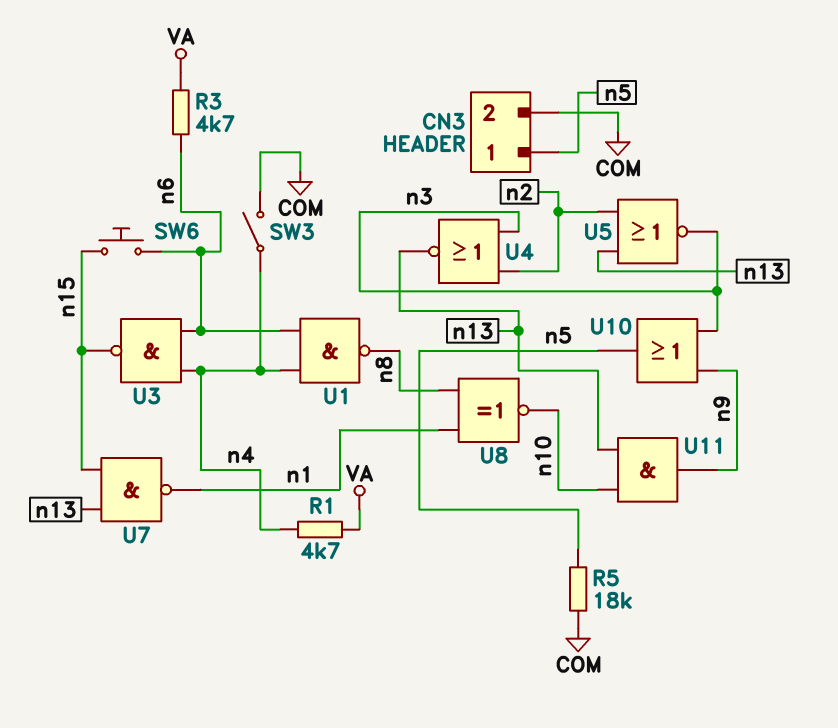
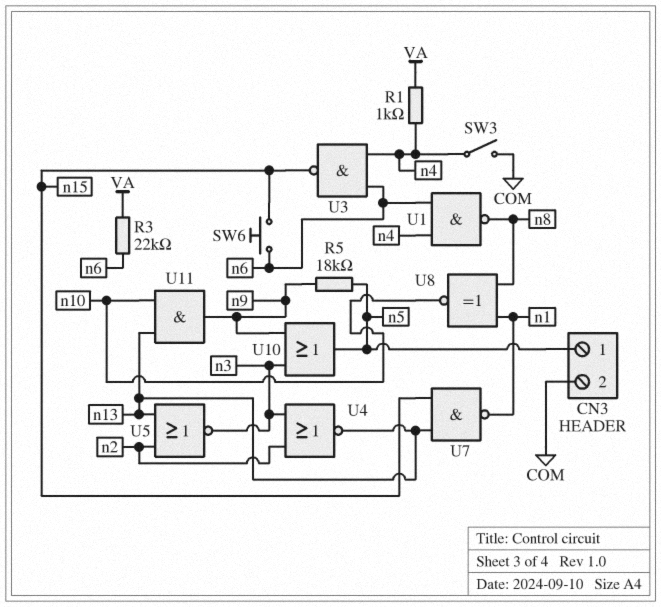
R1: 4.7k (VA, n4) -> 1k (VA, n4)
R3: 4.7k (VA, n6) -> 22k (VA, n6)
R5: 18k (COM, n5) -> 18k (n5, n9)

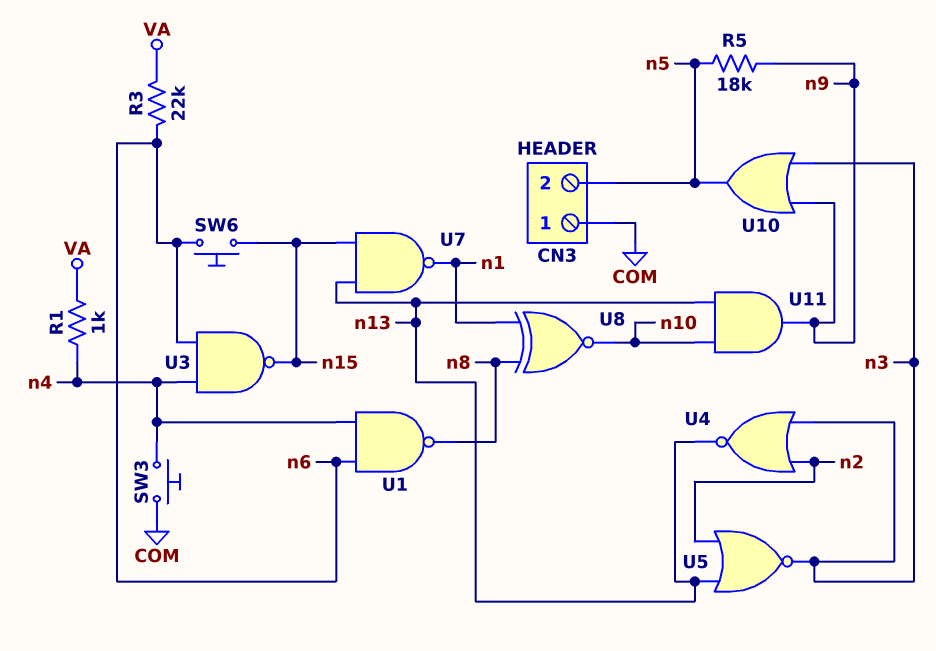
CN3 pin 1: n5 -> COM
CN3 pin 2: COM -> n5
SW3: switch (COM, n4) -> button (COM, n4)

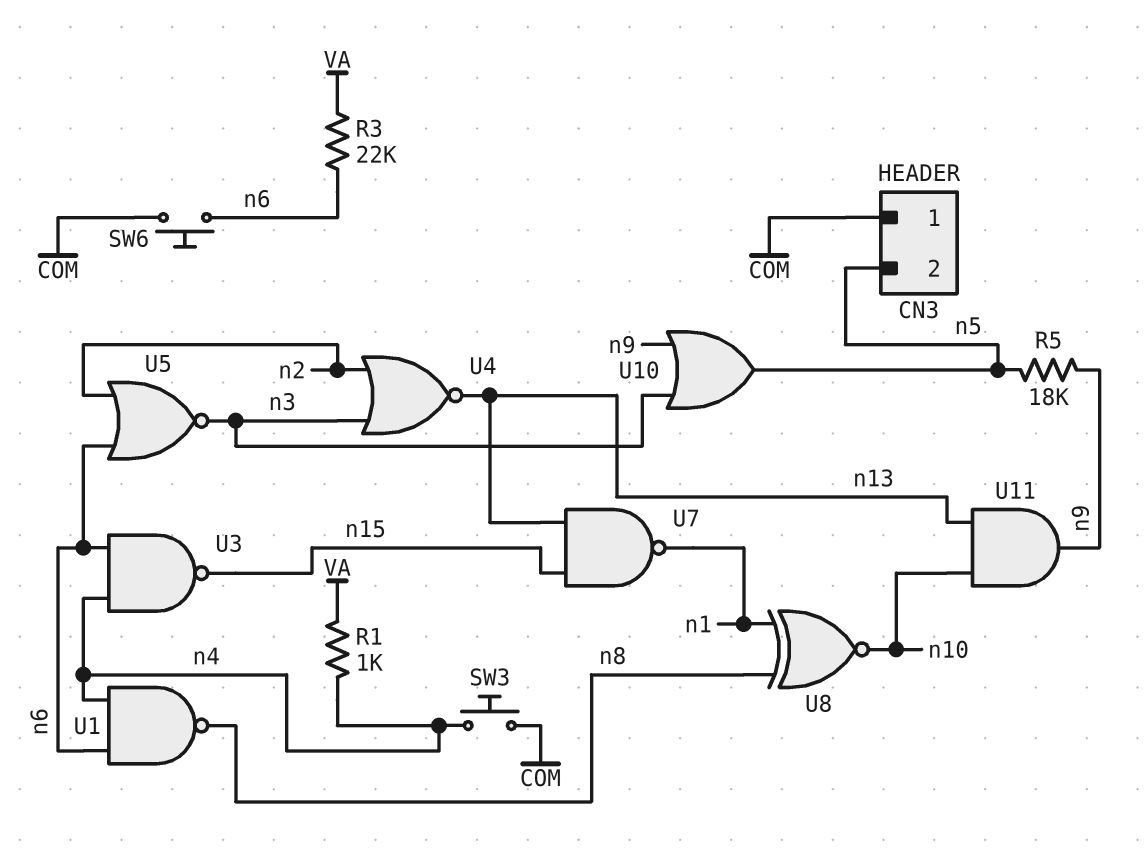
SW6: button (n6, n15) -> button (COM, n6)
U5: NOR (in n2, in n13, out n3) -> NOR (in n2, in n6, out n3)

